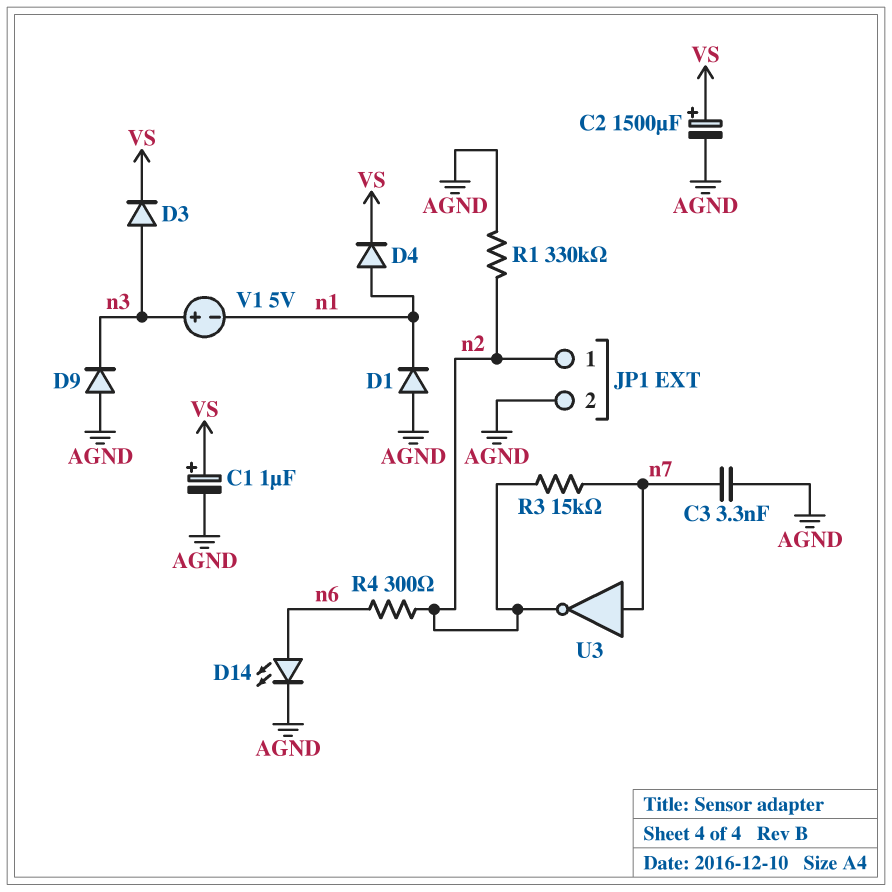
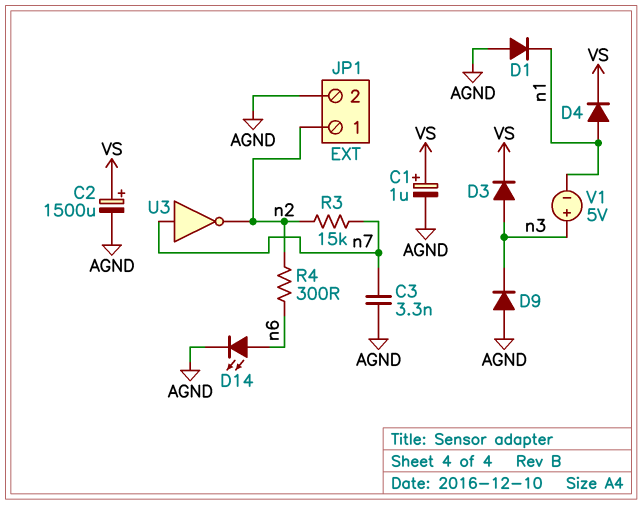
R1: 330k (AGND, n2) -> none

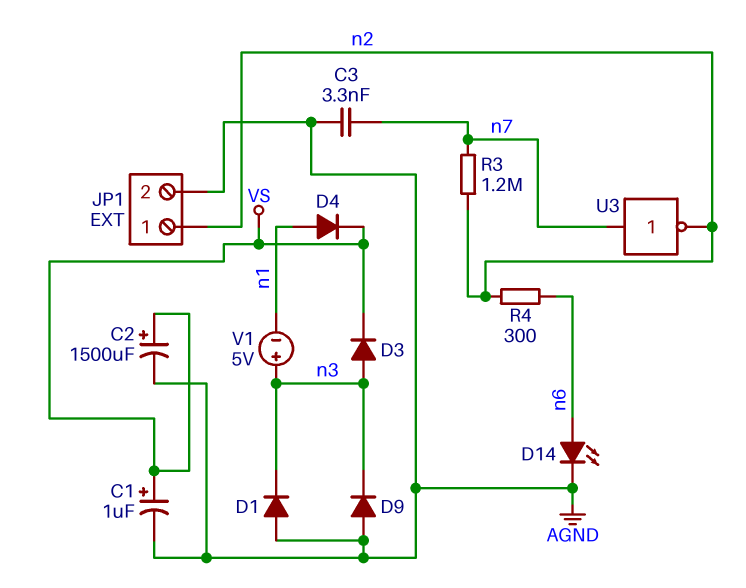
D1: diode (A AGND, K n1) -> diode (A AGND, K n3)
R3: 15k (n2, n7) -> 1.2M (n2, n7)

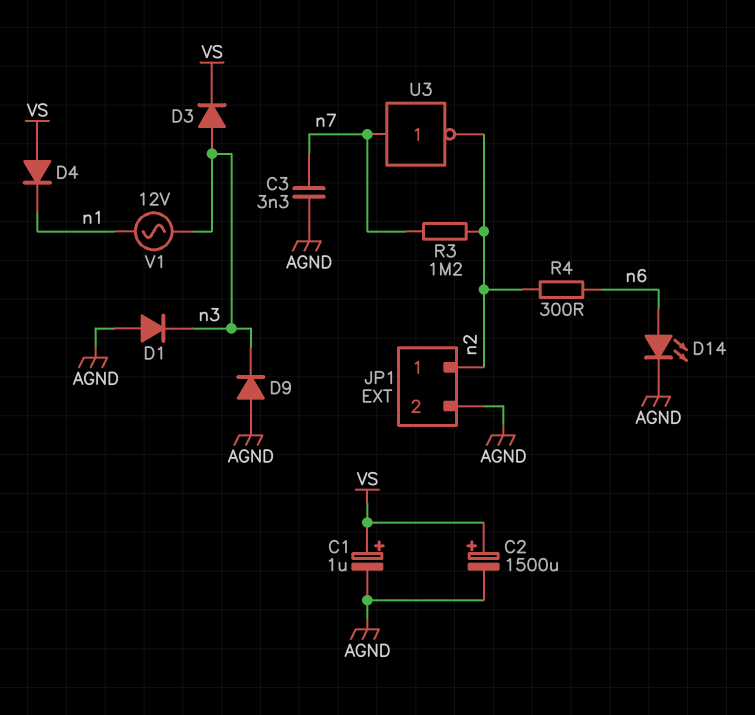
D4: diode (A n1, K VS) -> diode (A VS, K n1)
V1: 5V (plus n3, minus n1) -> AC 12V (n1, n3)

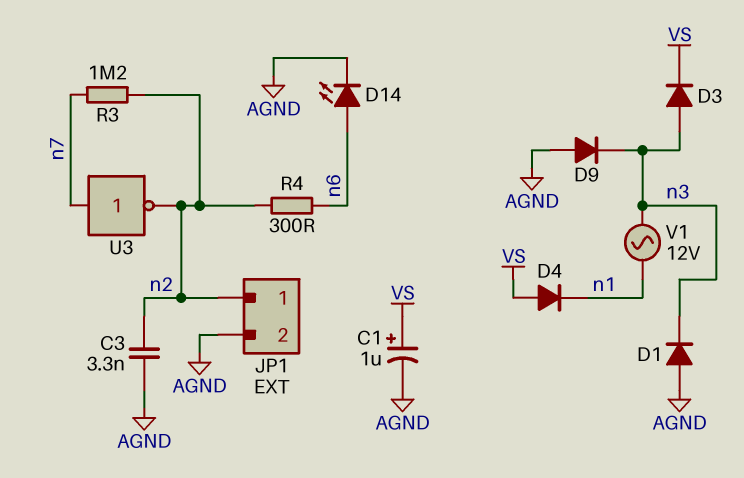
C2: 1500uF (plus VS, minus AGND) -> none
C3: 3.3nF (AGND, n7) -> 3.3nF (AGND, n2)

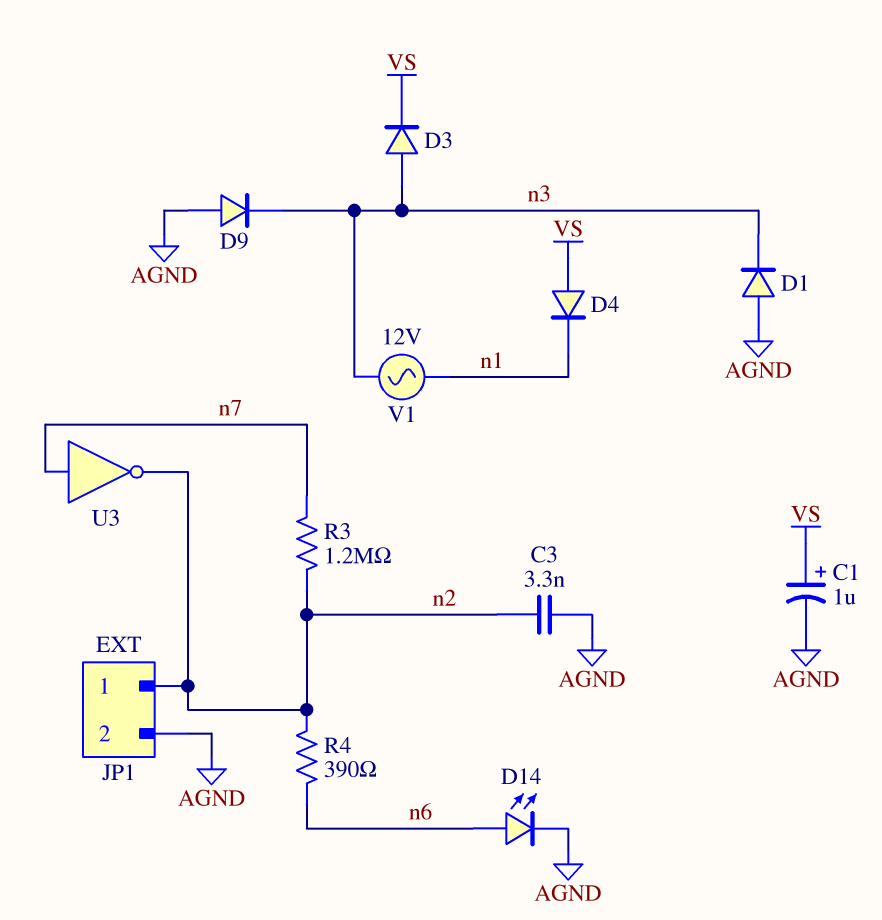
R4: 300 (n2, n6) -> 390 (n2, n6)

